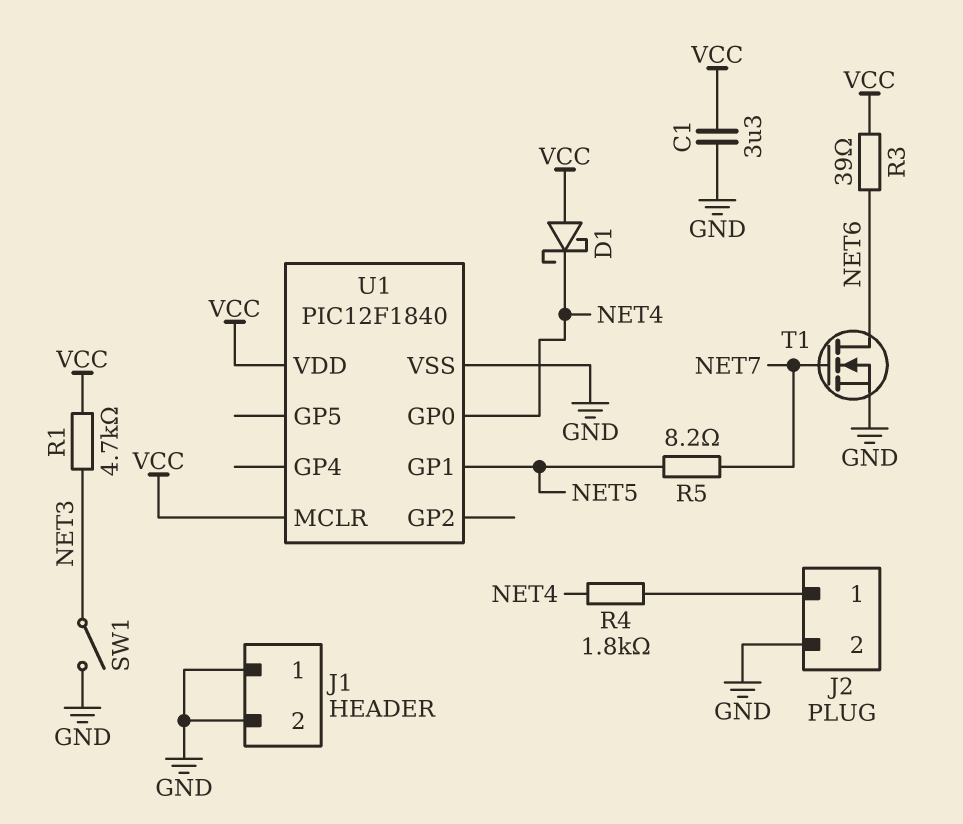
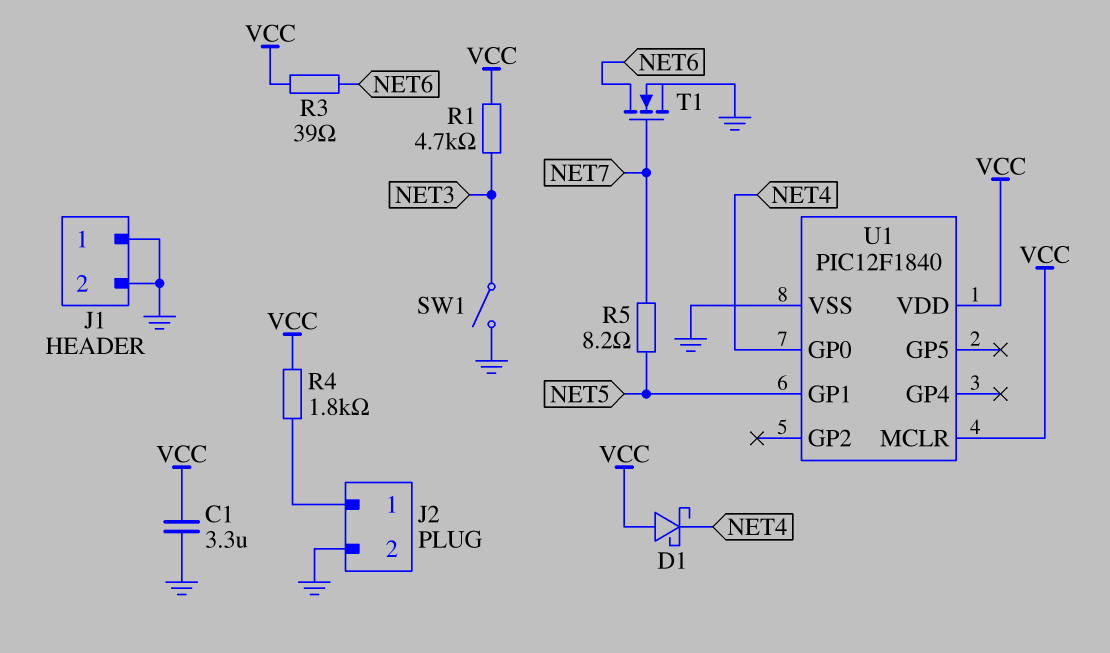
R4: 1.8k (J2/1, NET4) -> 1.8k (J2/1, VCC)

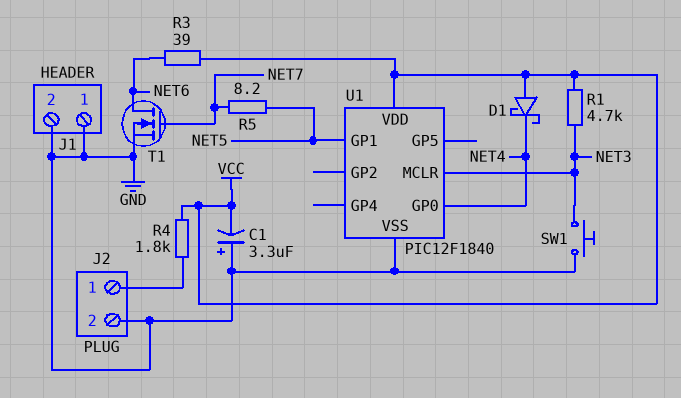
C1: 3.3uF (GND, VCC) -> 3.3uF (plus GND, minus VCC)
SW1: switch (GND, NET3) -> button (GND, NET3)
U1 pin MCLR: VCC -> NET3

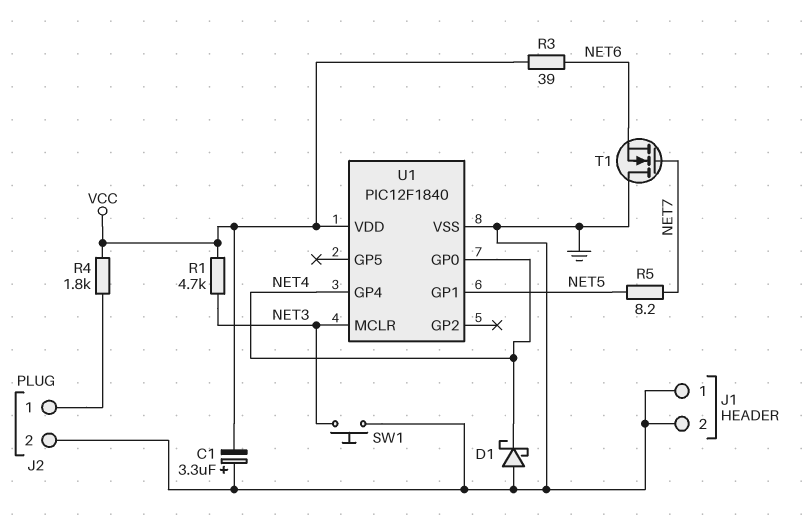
D1: schottky (A VCC, K NET4) -> schottky (A GND, K NET4)
T1: NMOS (G NET7, D NET6, S GND) -> NMOS (G NET7, D GND, S NET6)
U1 pin GP4: none -> NET4

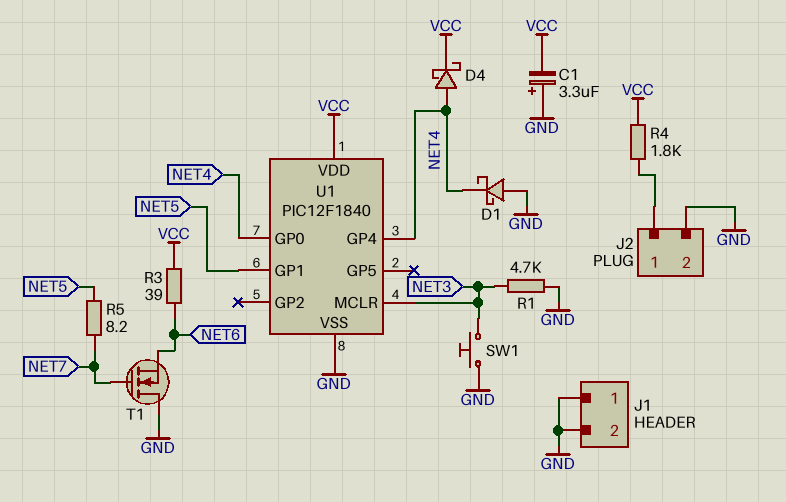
D4: none -> schottky (A NET4, K VCC)
R1: 4.7k (NET3, VCC) -> 4.7k (GND, NET3)

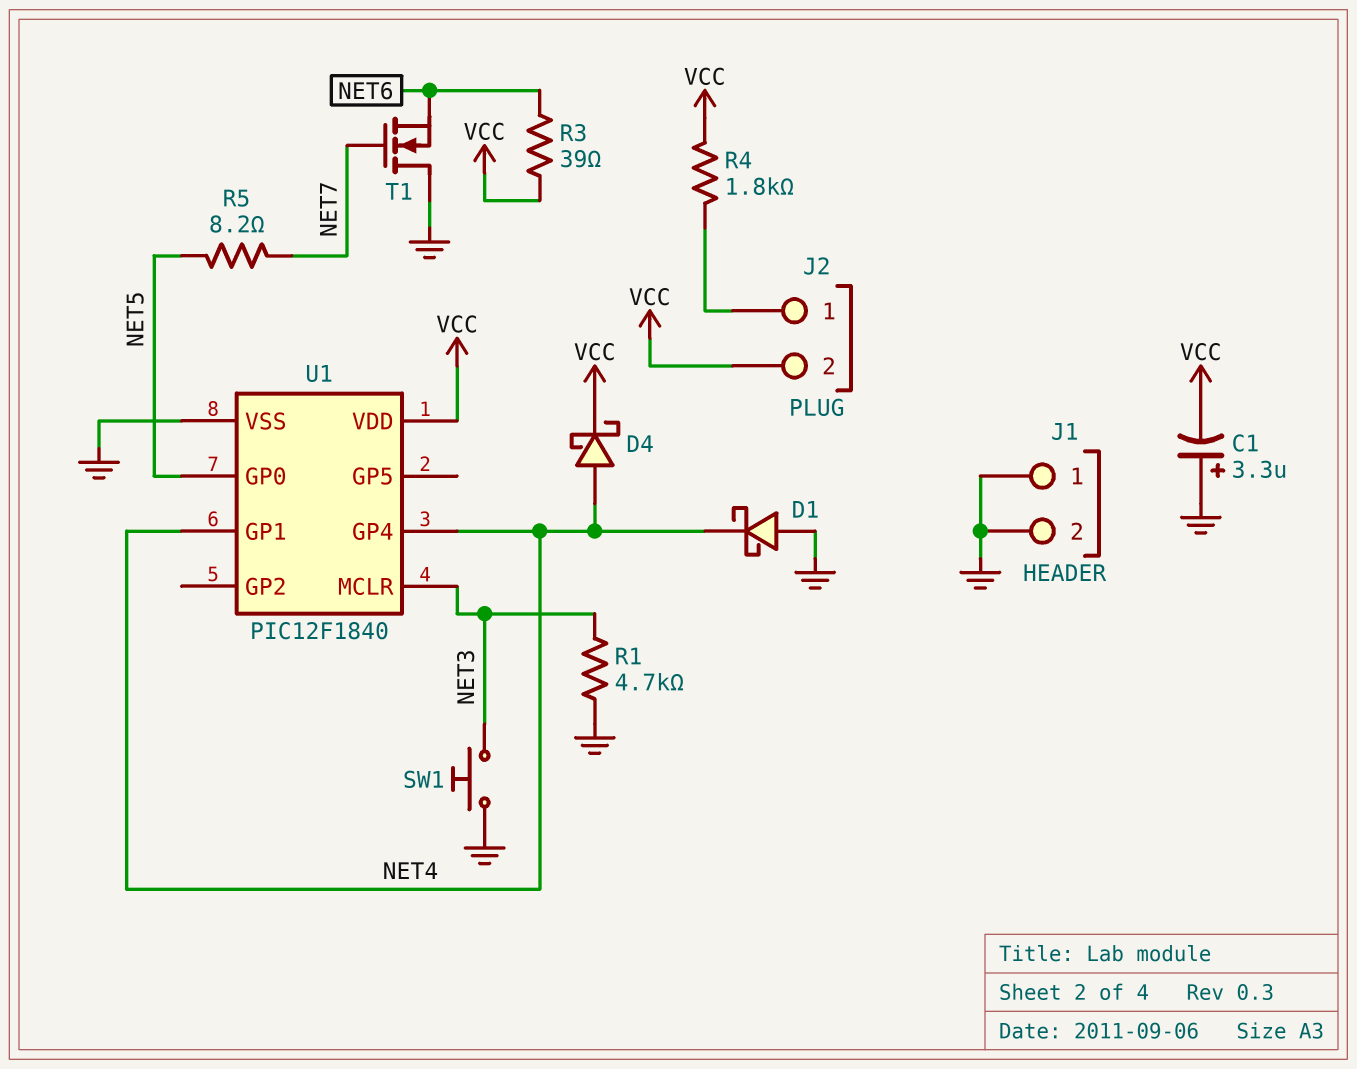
J2 pin 2: GND -> VCC
U1 pin GP0: NET4 -> NET5
U1 pin GP1: NET5 -> NET4

